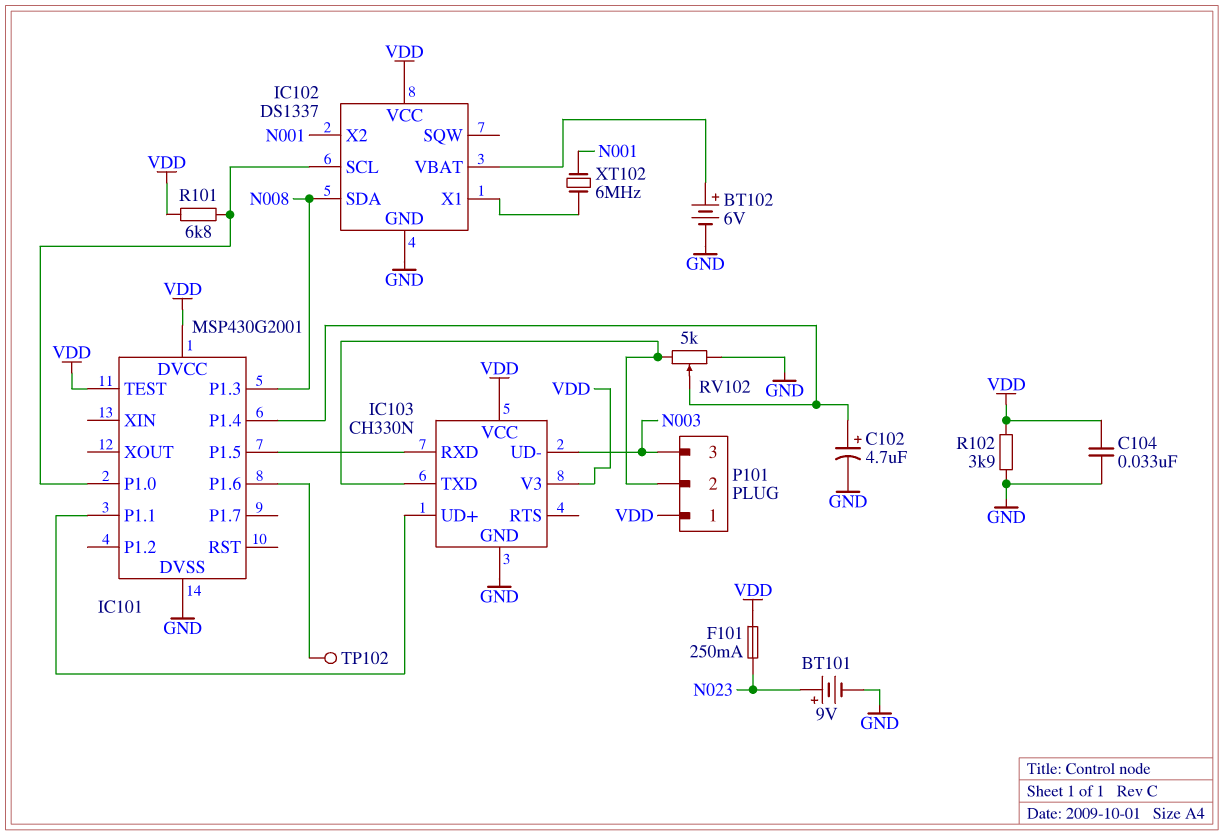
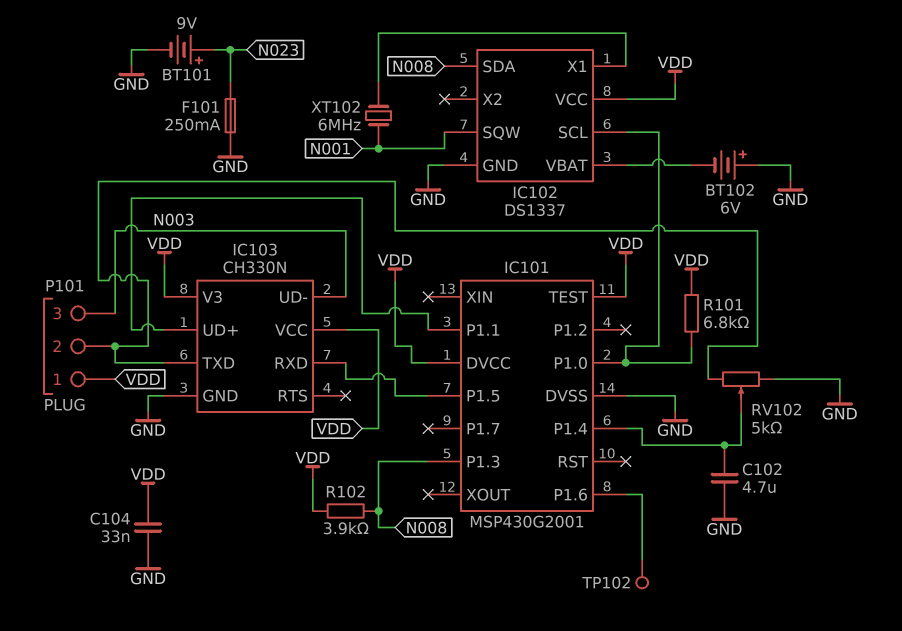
BT102: 6V (plus IC102/VBAT, minus GND) -> 6V (plus GND, minus IC102/VBAT)
C102: 4.7uF (plus IC101/P1.4, minus GND) -> 4.7uF (GND, IC101/P1.4)
F101: 250mA (N023, VDD) -> 250mA (GND, N023)
IC102 pin SQW: none -> N001
IC102 pin X2: N001 -> none
R102: 3.9k (GND, VDD) -> 3.9k (N008, VDD)

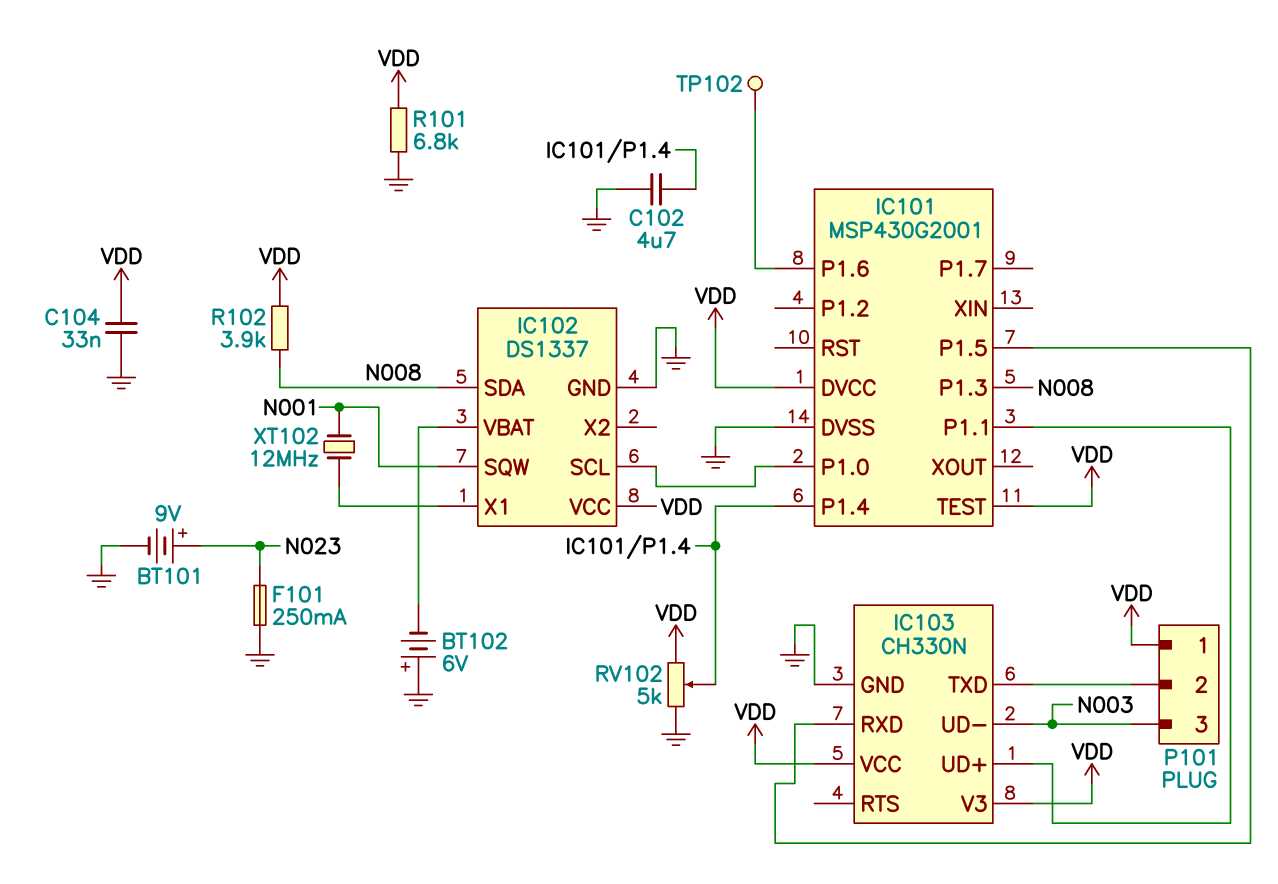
R101: 6.8k (IC101/P1.0, VDD) -> 6.8k (GND, VDD)
RV102: 5k (GND, IC103/TXD, wiper IC101/P1.4) -> 5k (GND, VDD, wiper IC101/P1.4)
XT102: 6MHz (IC102/X1, N001) -> 12MHz (IC102/X1, N001)

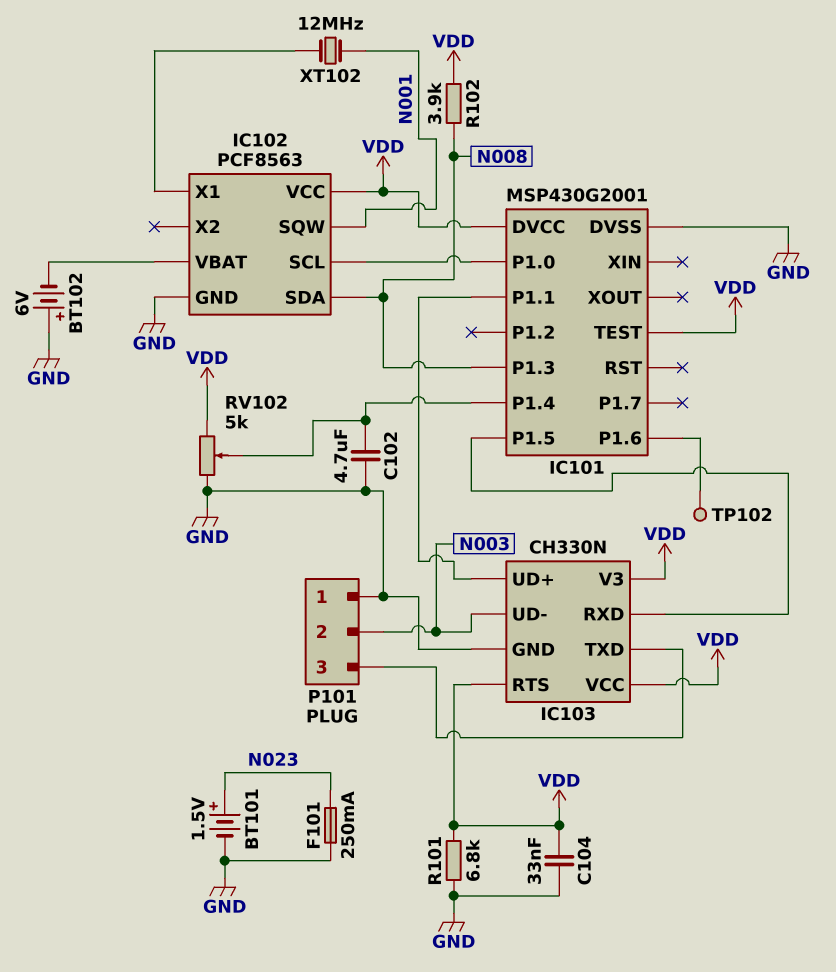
BT101: 9V (plus N023, minus GND) -> 1.5V (plus N023, minus GND)
IC102: DS1337 -> PCF8563
IC103 pin RTS: none -> VDD
P101 pin 1: VDD -> GND
P101 pin 2: IC103/TXD -> N003
P101 pin 3: N003 -> IC103/TXD

